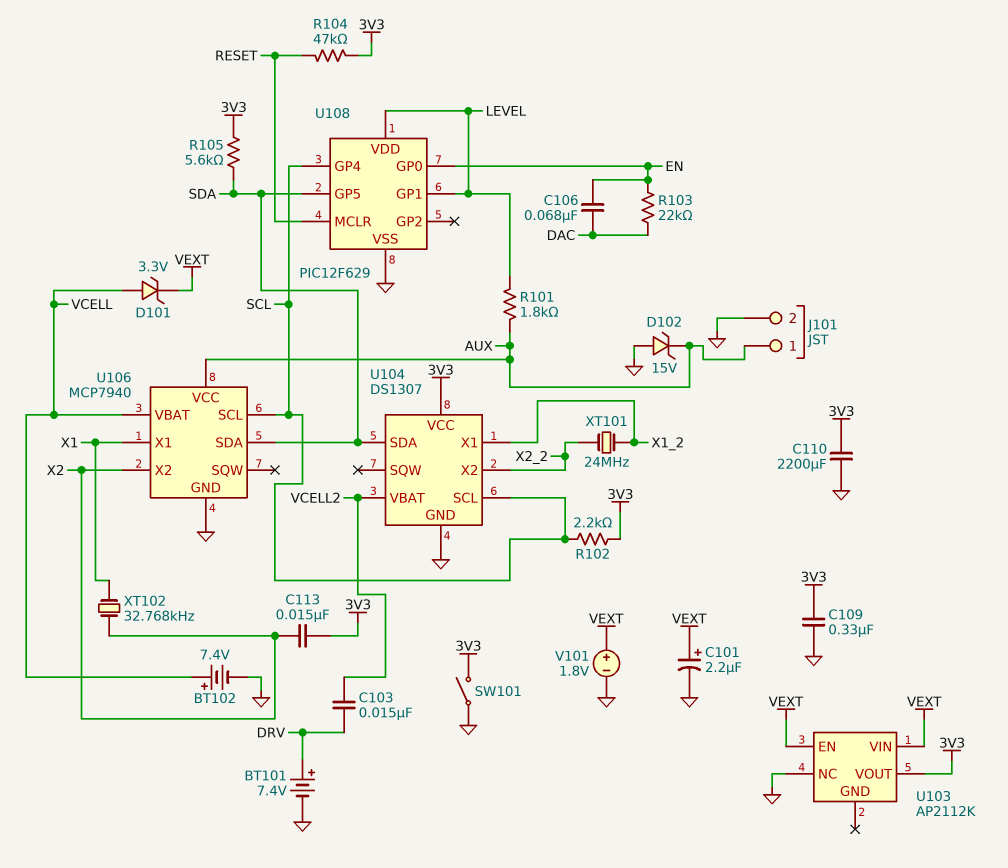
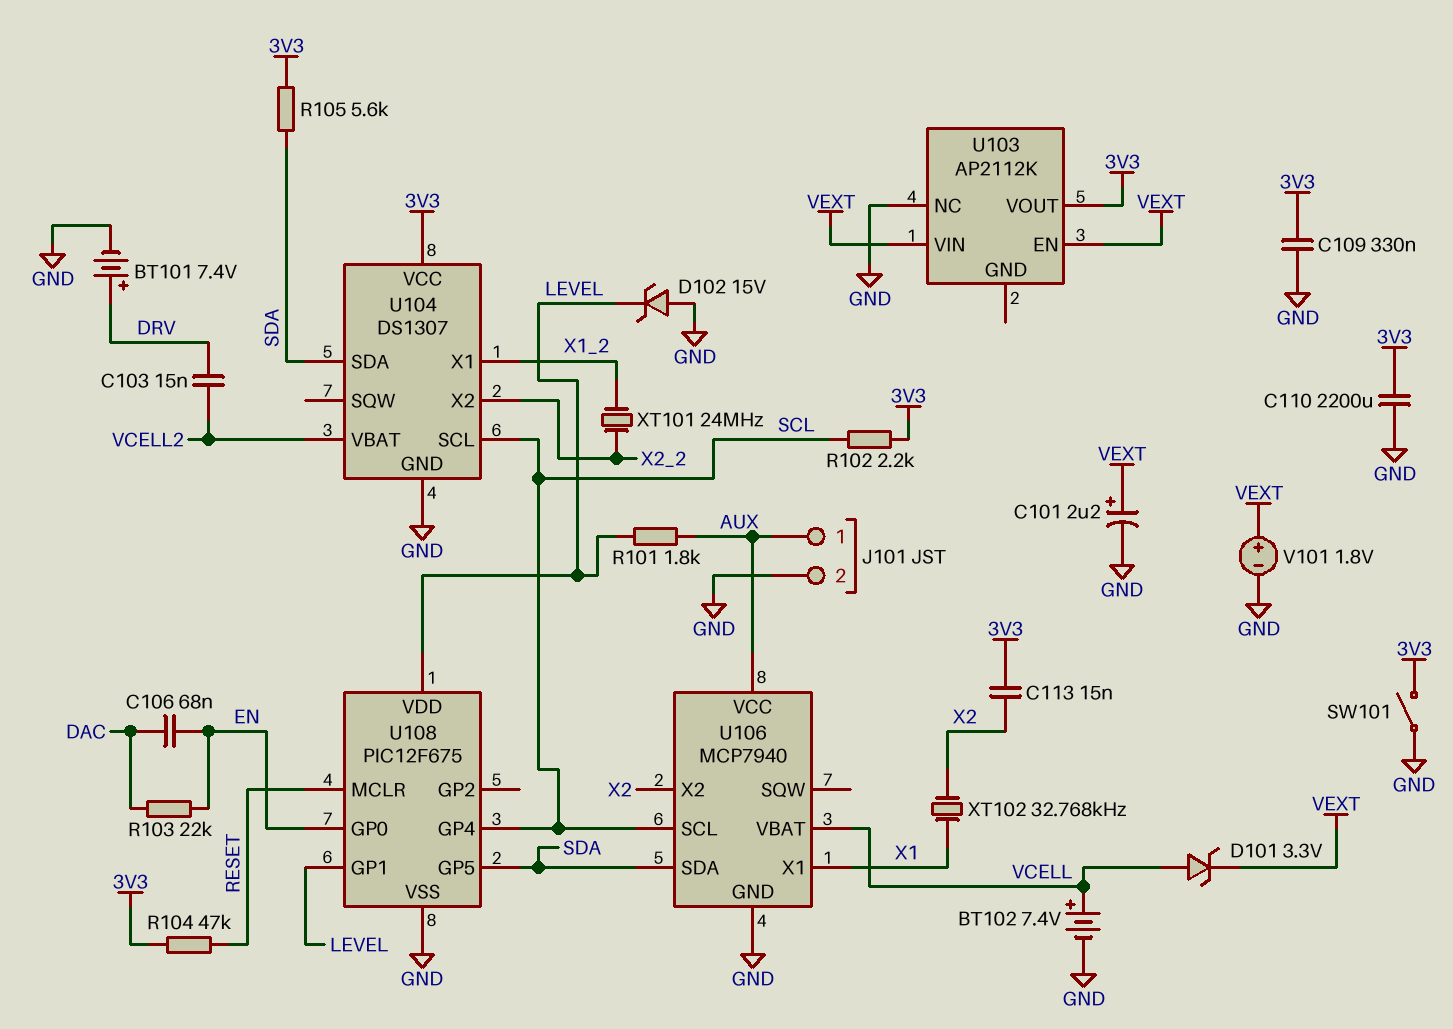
D102: zener 15V (A GND, K AUX) -> zener 15V (A GND, K LEVEL)
U108: PIC12F629 -> PIC12F675

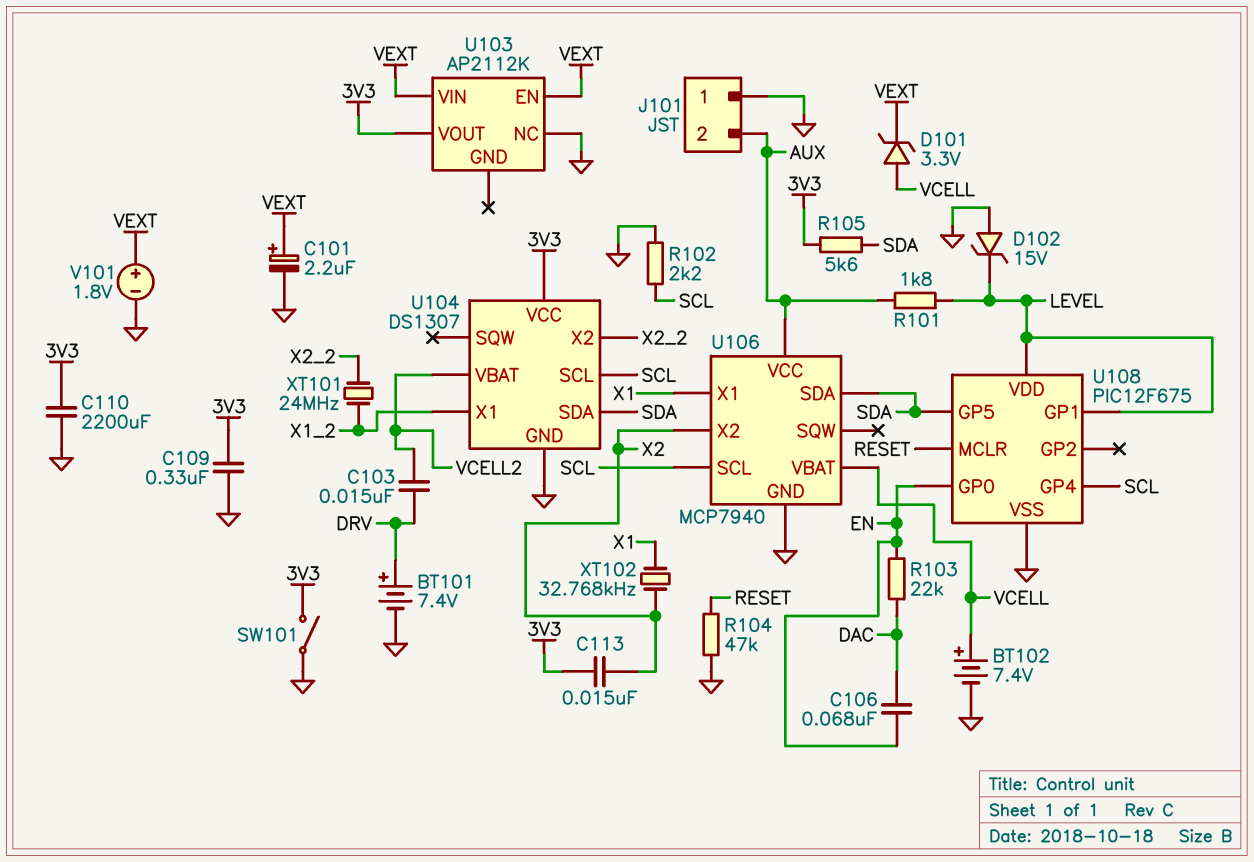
J101 pin 1: AUX -> GND
J101 pin 2: GND -> AUX
R102: 2.2k (3V3, SCL) -> 2.2k (GND, SCL)
R104: 47k (3V3, RESET) -> 47k (GND, RESET)

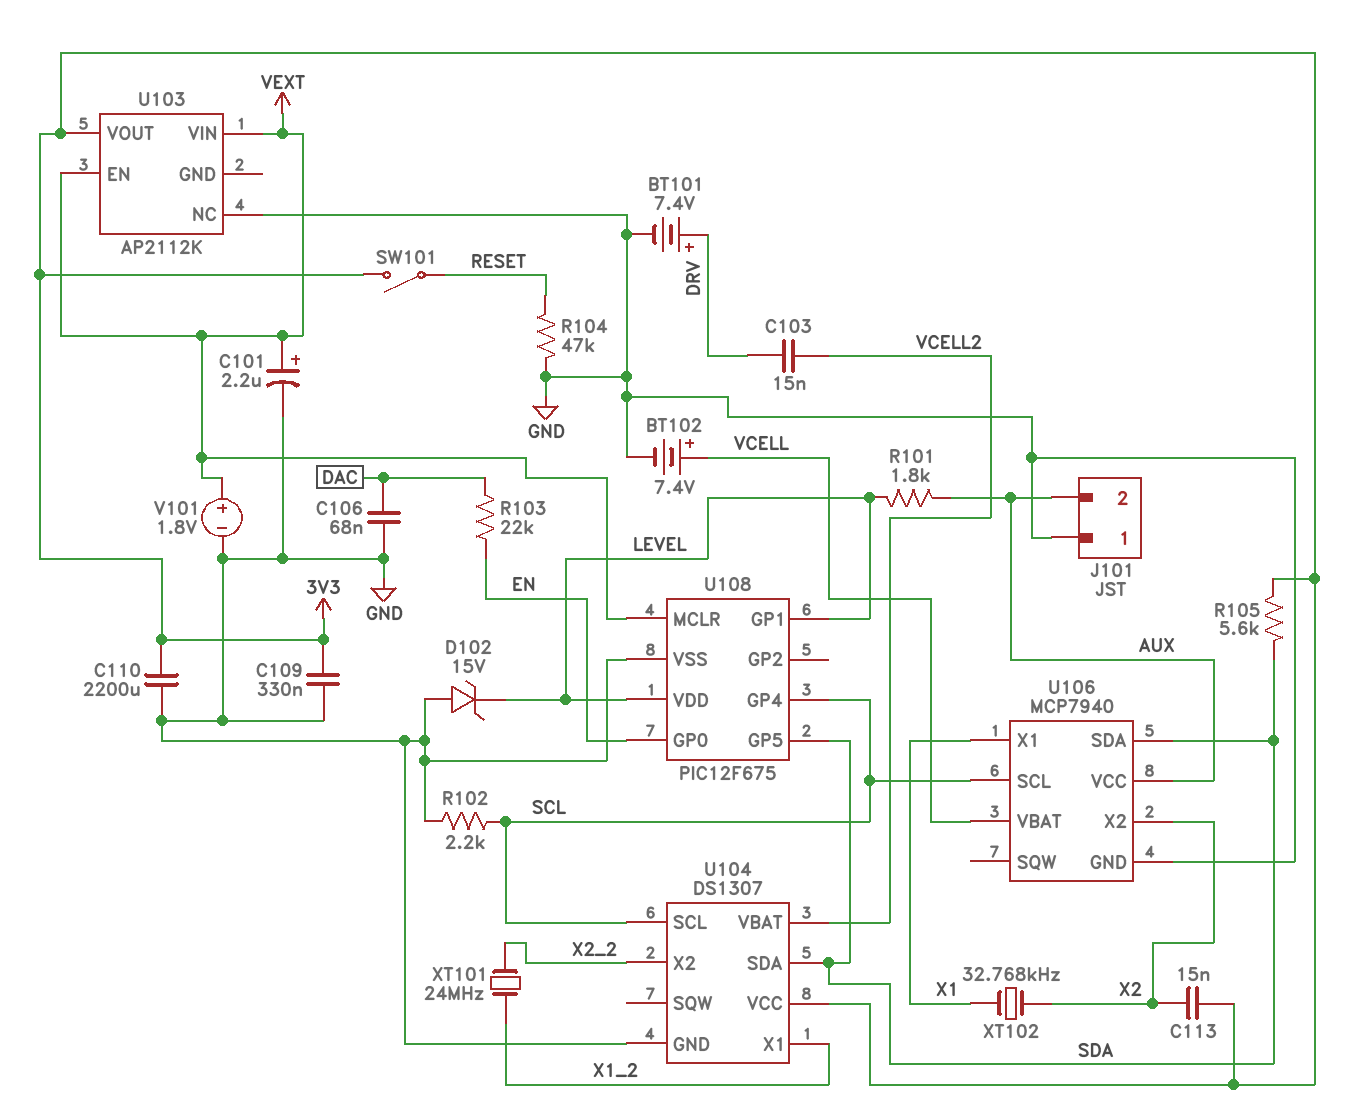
C106: 68nF (DAC, EN) -> 68nF (DAC, GND)
D101: zener 3.3V (A VCELL, K VEXT) -> none
SW101: switch (3V3, GND) -> switch (3V3, RESET)
U108 pin MCLR: RESET -> VEXT

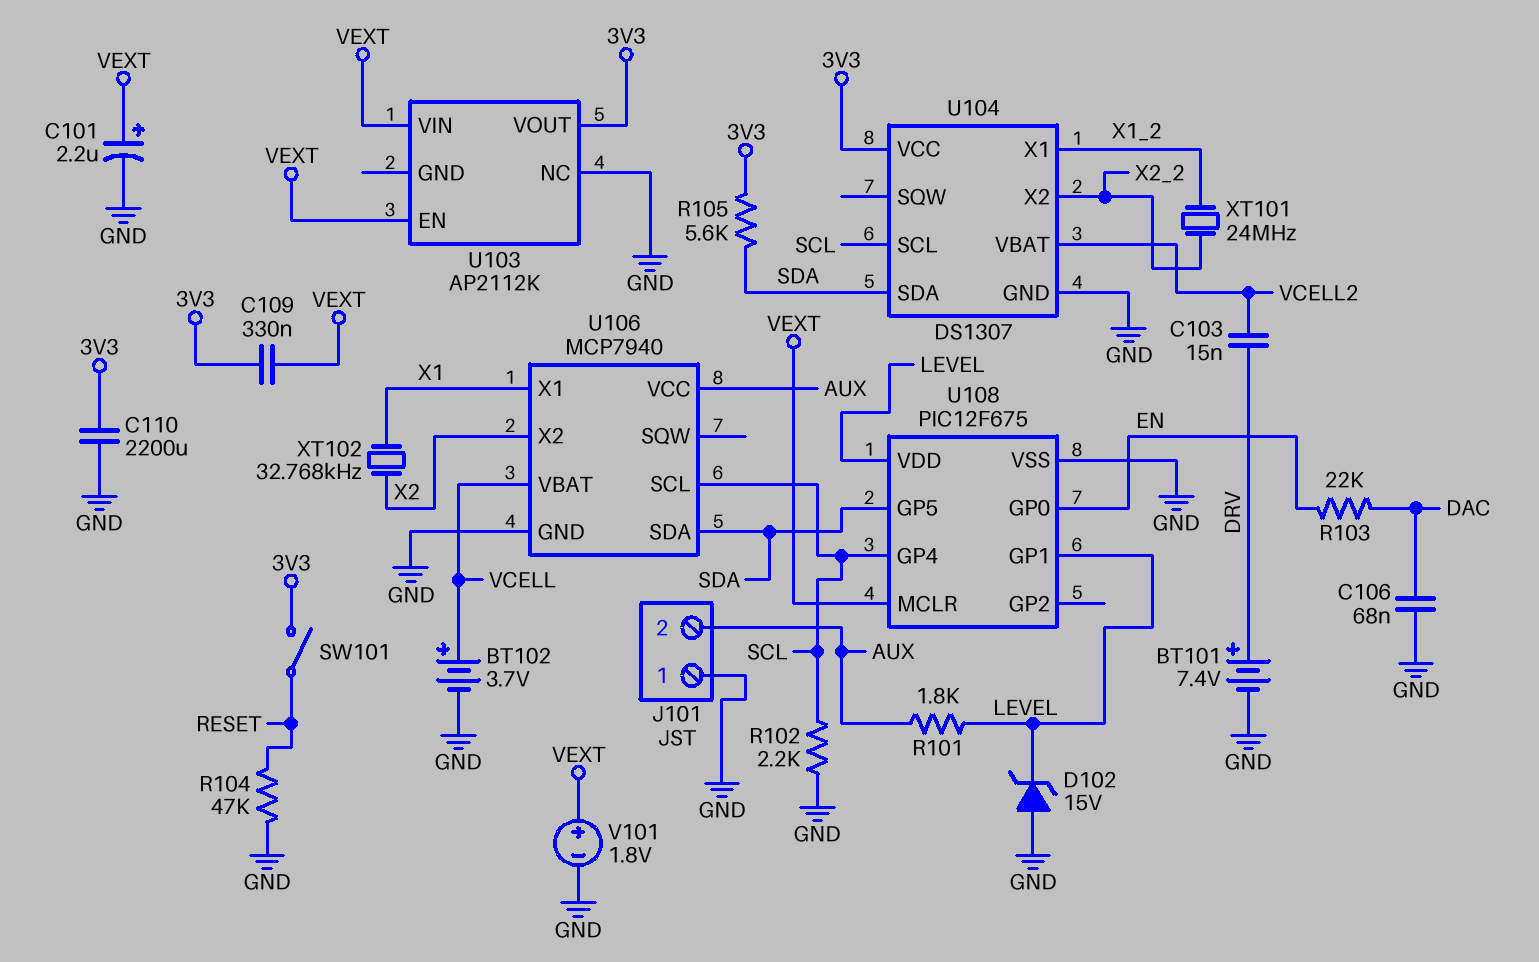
BT102: 7.4V (plus VCELL, minus GND) -> 3.7V (plus VCELL, minus GND)
C109: 330nF (3V3, GND) -> 330nF (3V3, VEXT)
C113: 15nF (3V3, X2) -> none

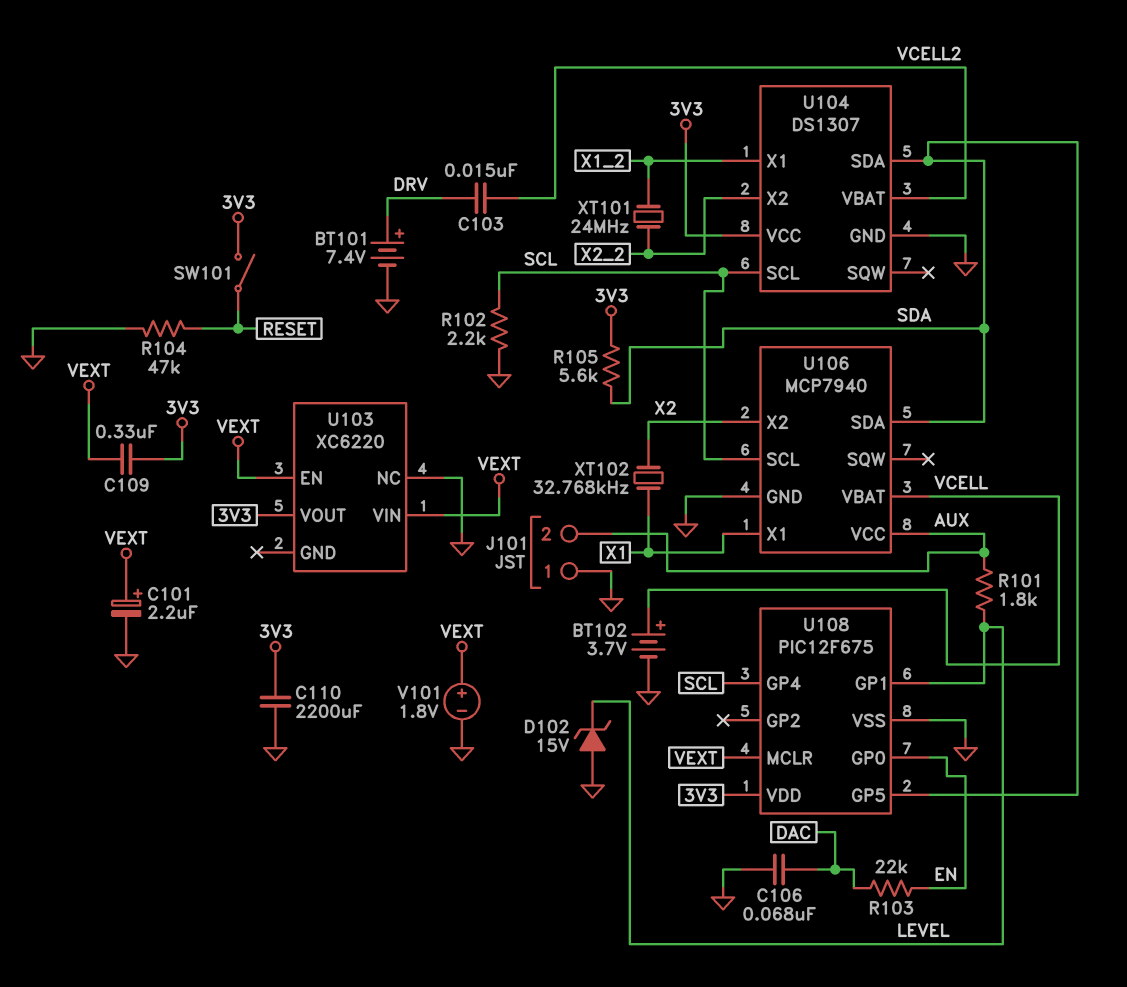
U103: AP2112K -> XC6220
U108 pin VDD: LEVEL -> 3V3

